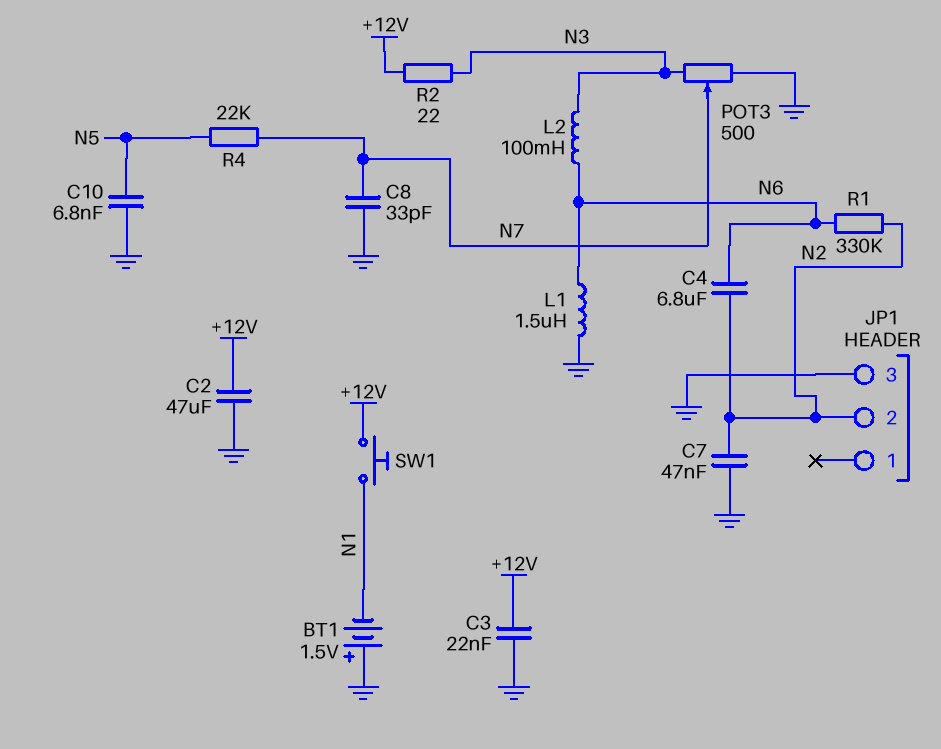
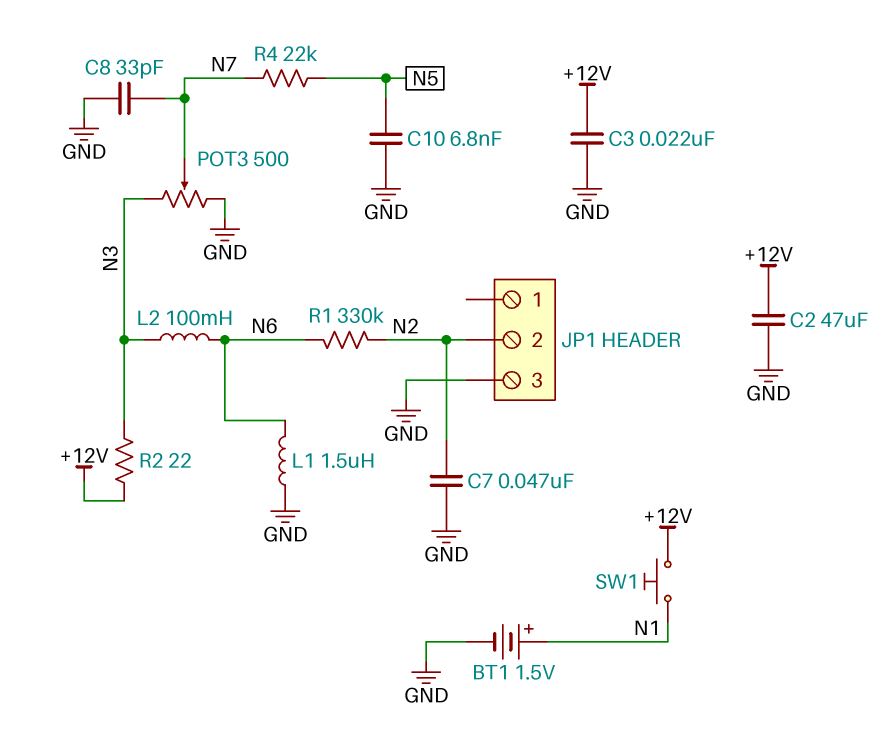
BT1: 1.5V (plus GND, minus N1) -> 1.5V (plus N1, minus GND)
C4: 6.8uF (N2, N6) -> none

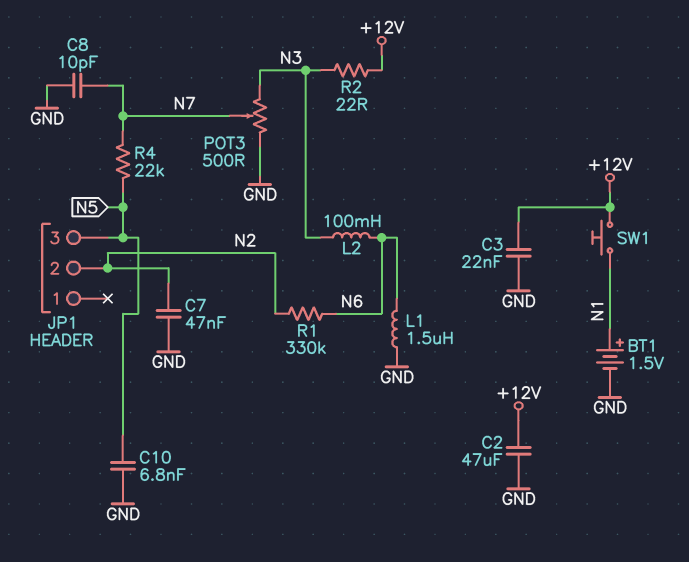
C8: 33pF (GND, N7) -> 10pF (GND, N7)
JP1 pin 3: GND -> N5

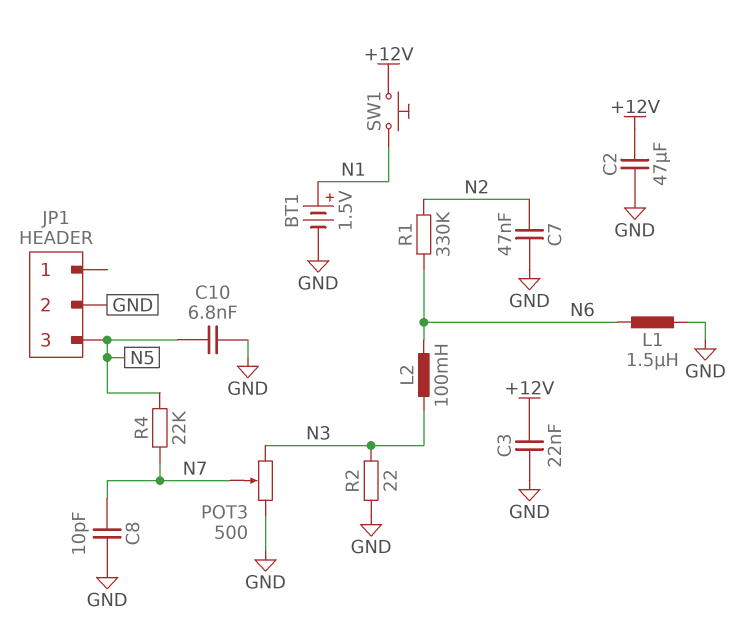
JP1 pin 2: N2 -> GND
R2: 22 (+12V, N3) -> 22 (GND, N3)

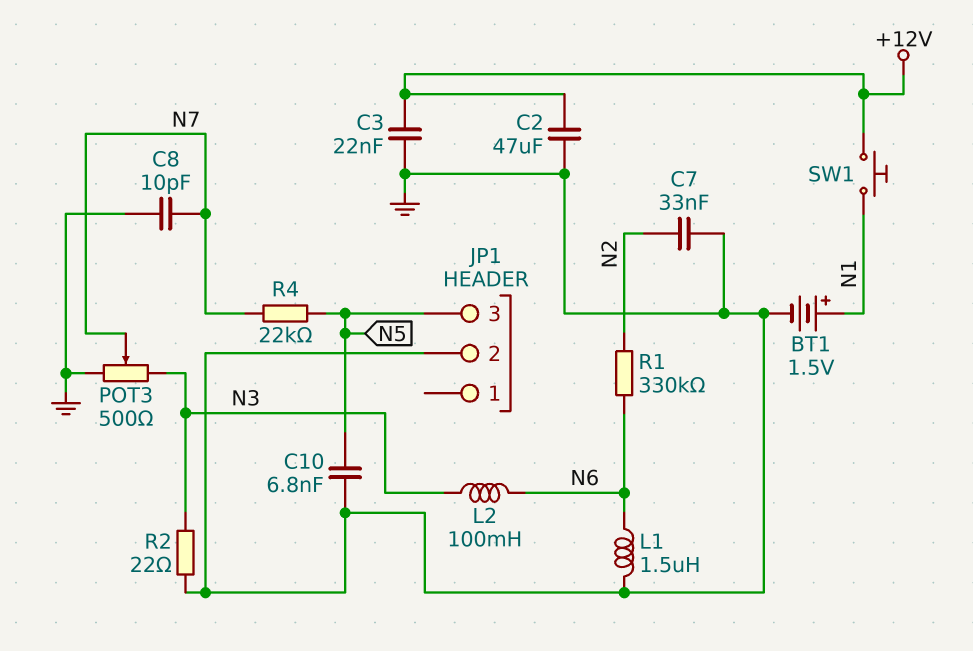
C7: 47nF (GND, N2) -> 33nF (GND, N2)

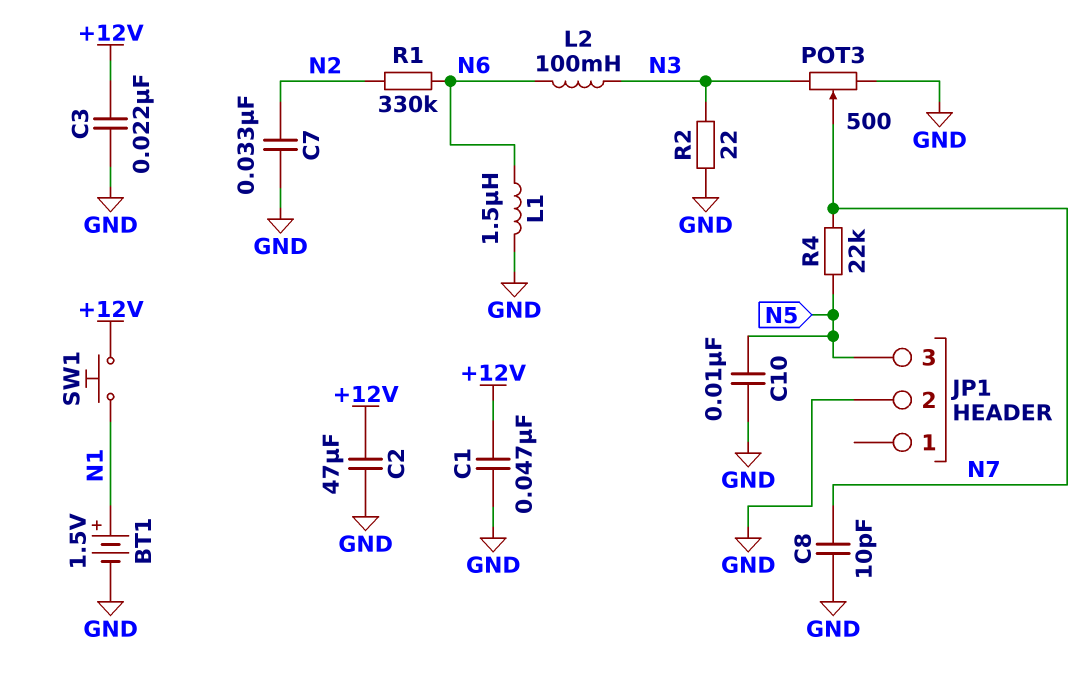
C1: none -> 47nF (+12V, GND)
C10: 6.8nF (GND, N5) -> 10nF (GND, N5)

